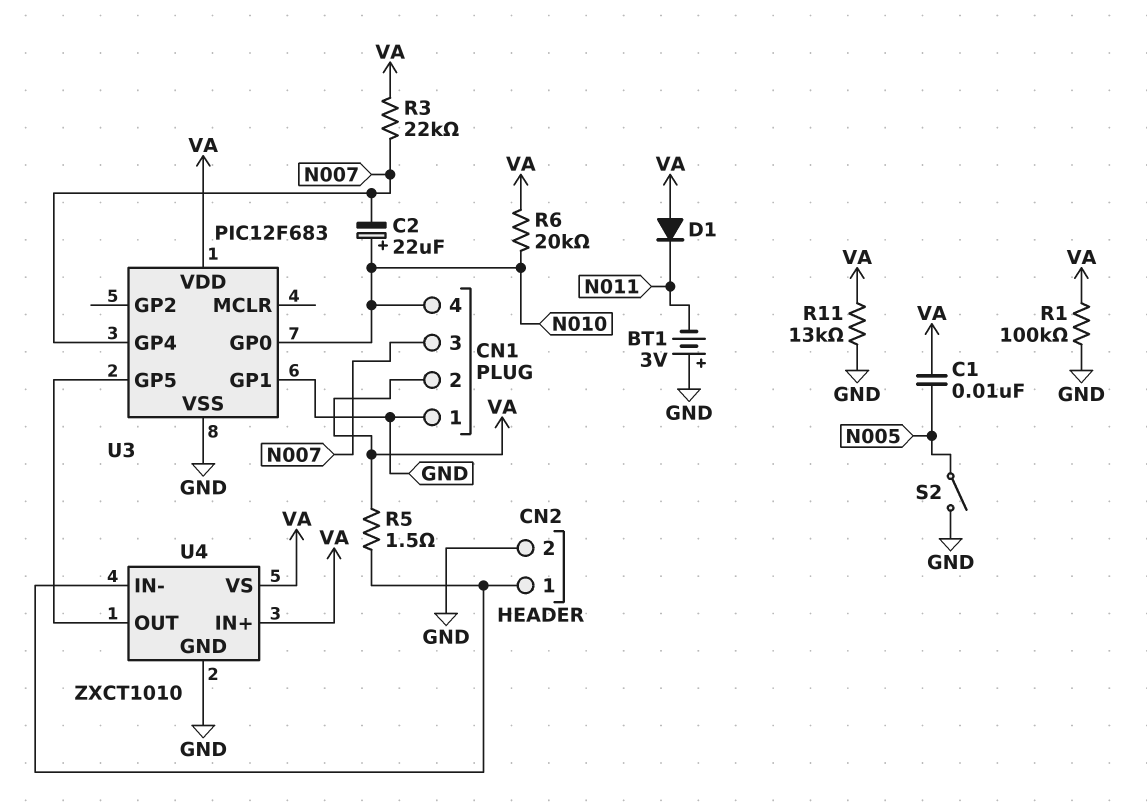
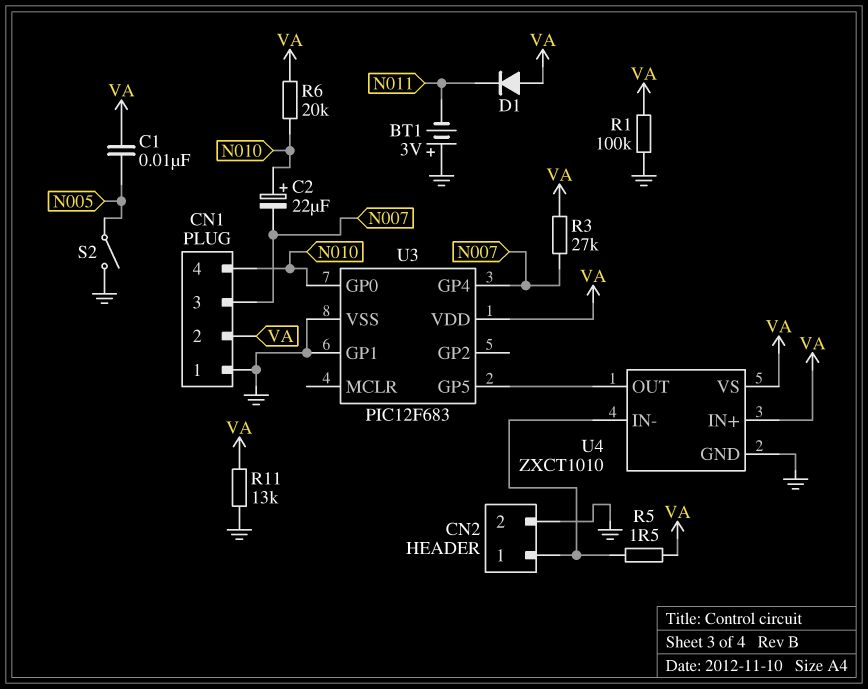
R3: 22k (N007, VA) -> 27k (N007, VA)

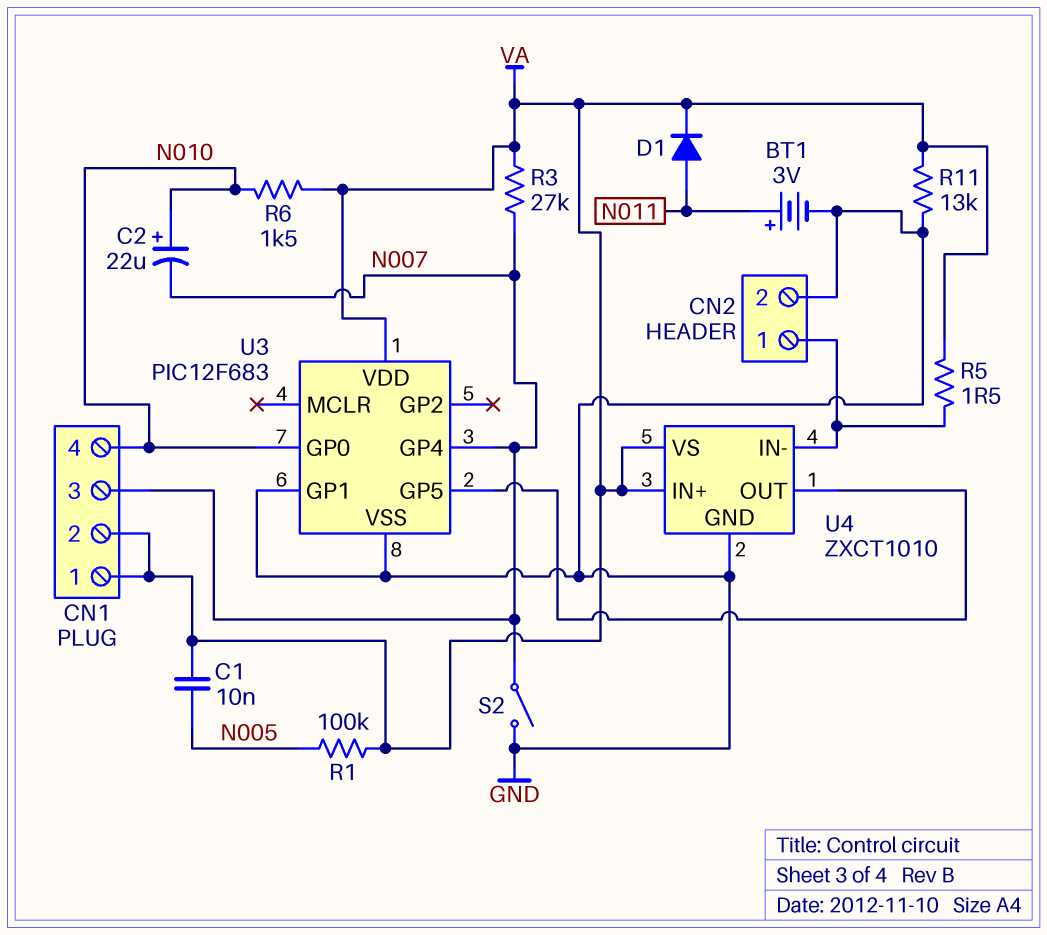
BT1: 3V (plus GND, minus N011) -> 3V (plus N011, minus GND)
CN1 pin 1: GND -> VA
D1: diode (A VA, K N011) -> diode (A N011, K VA)
R1: 100k (GND, VA) -> 100k (N005, VA)
R6: 20k (N010, VA) -> 1.5k (N010, VA)
S2: switch (GND, N005) -> switch (GND, N007)

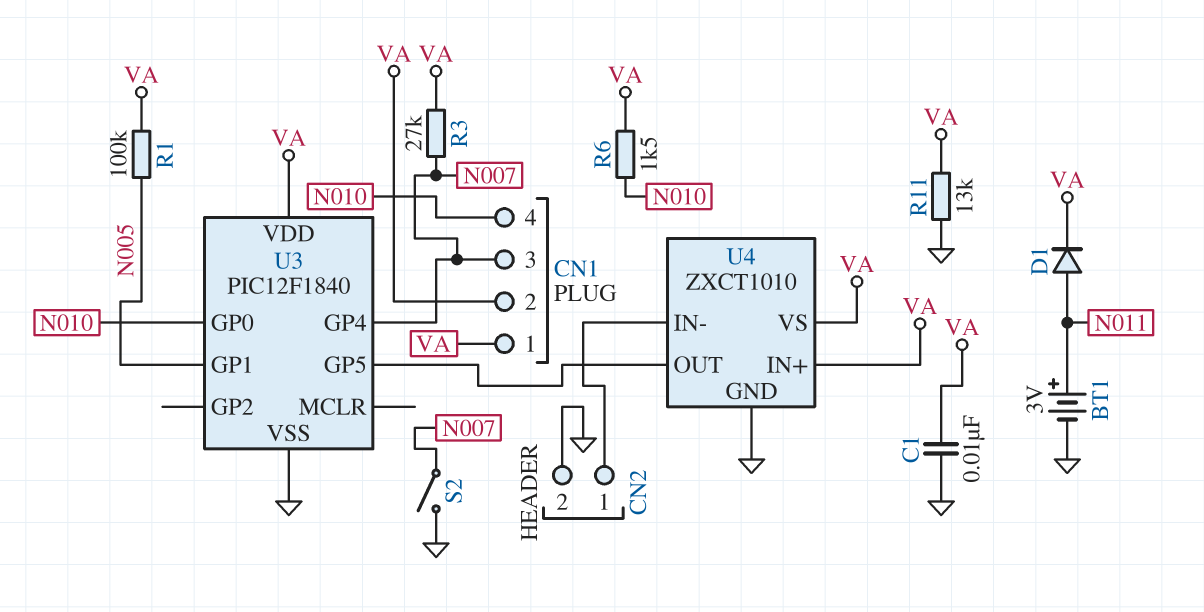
C1: 10nF (N005, VA) -> 10nF (GND, VA)
C2: 22uF (plus N010, minus N007) -> none
R5: 1.5 (CN2/1, VA) -> none
U3: PIC12F683 -> PIC12F1840
U3 pin GP1: GND -> N005

